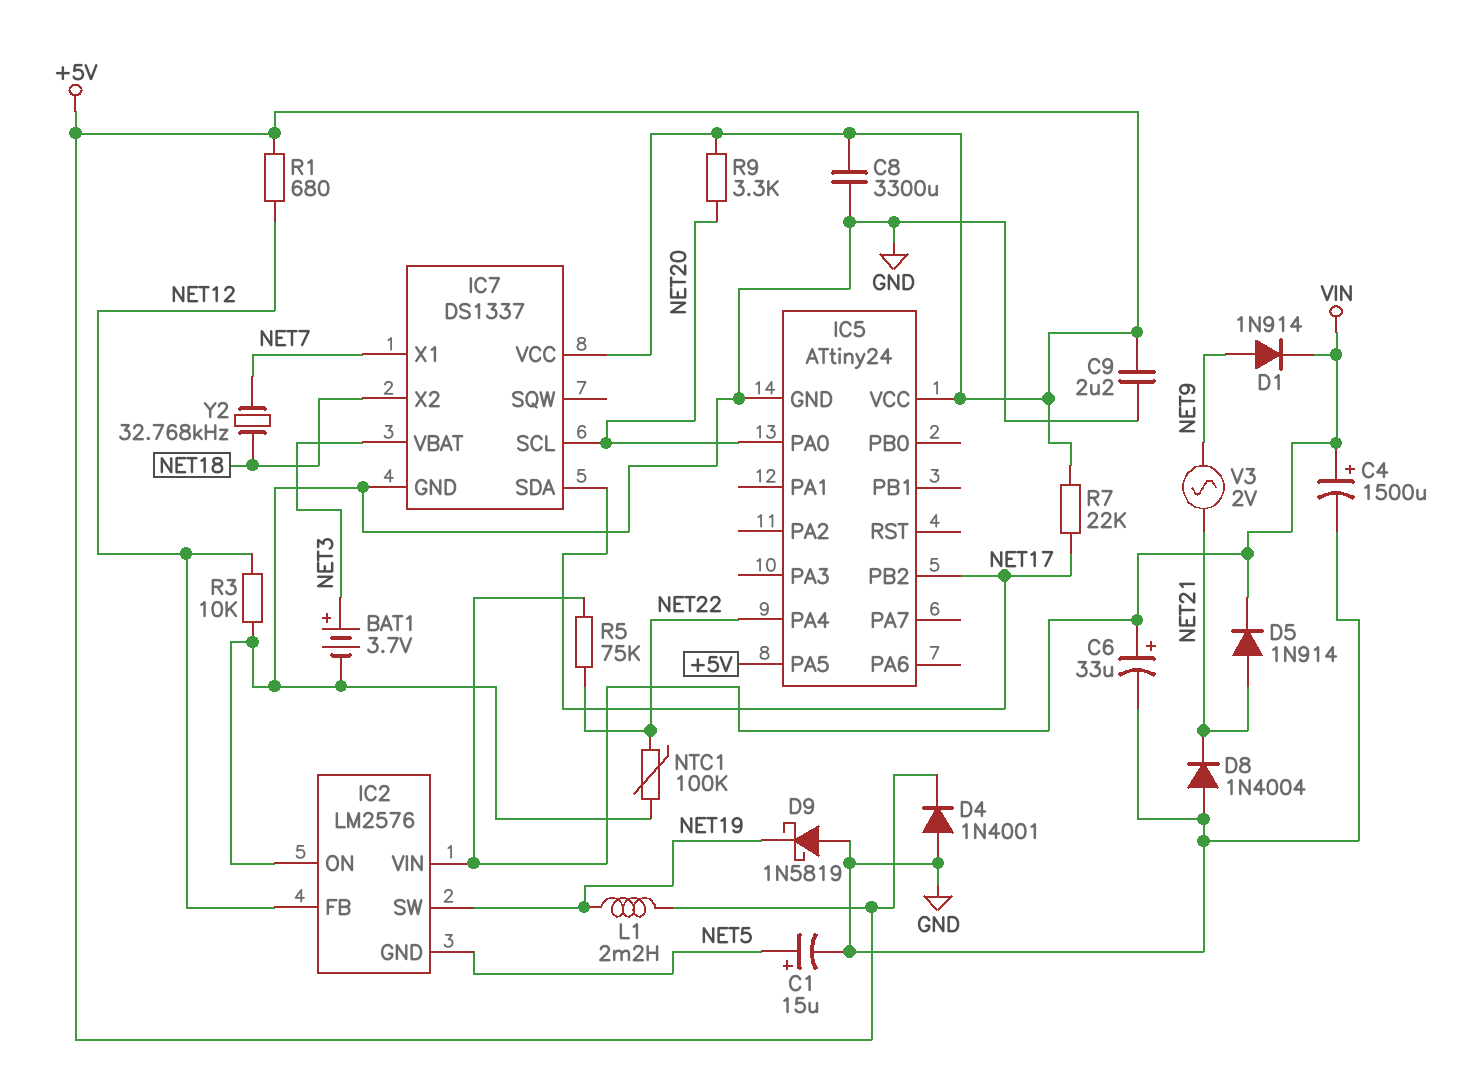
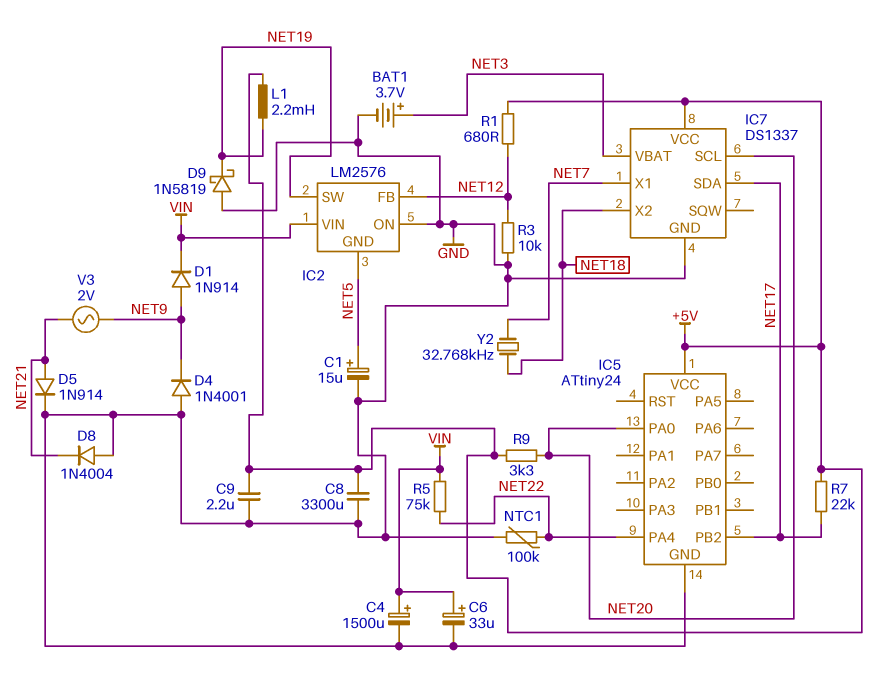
D4: diode 1N4001 (A GND, K +5V) -> diode 1N4001 (A GND, K NET9)
D5: diode 1N914 (A NET21, K VIN) -> diode 1N914 (A NET21, K GND)
IC5 pin PA5: +5V -> none

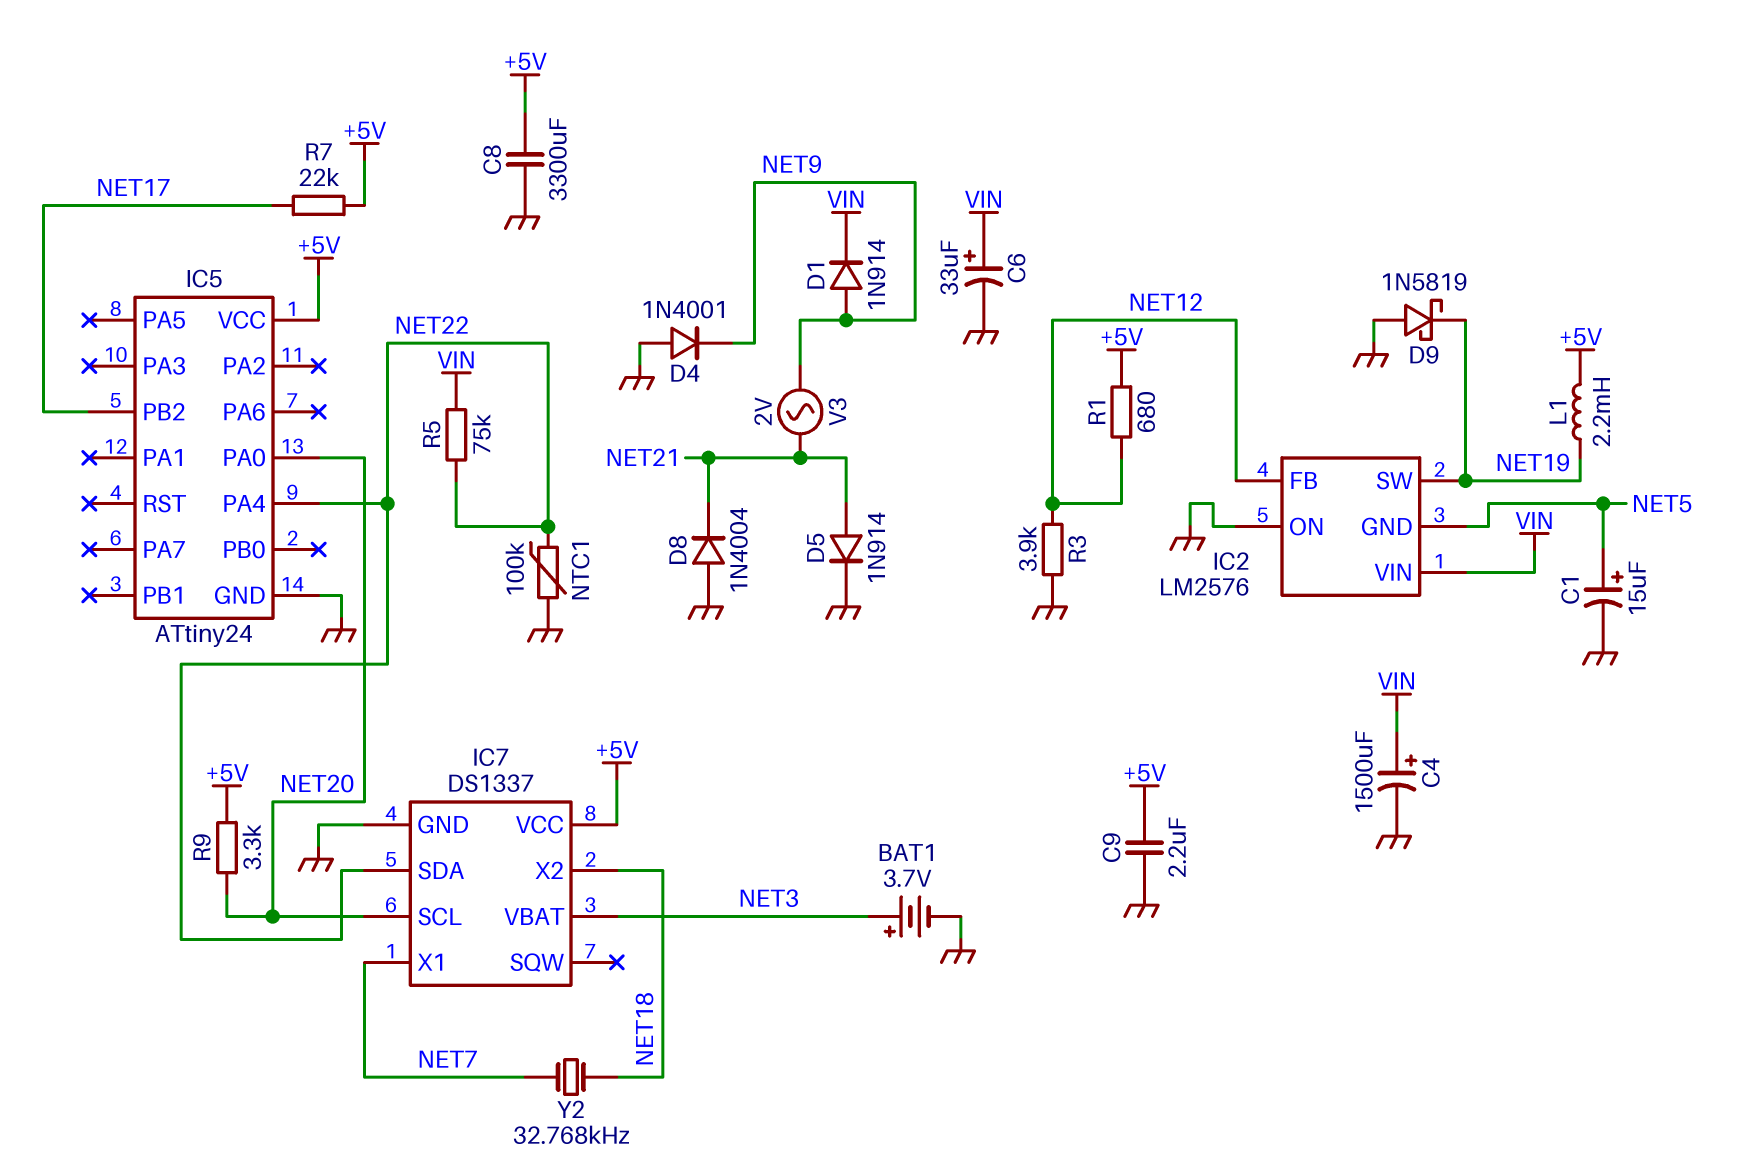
IC7 pin SDA: NET17 -> NET22
R3: 10k (GND, NET12) -> 3.9k (GND, NET12)

